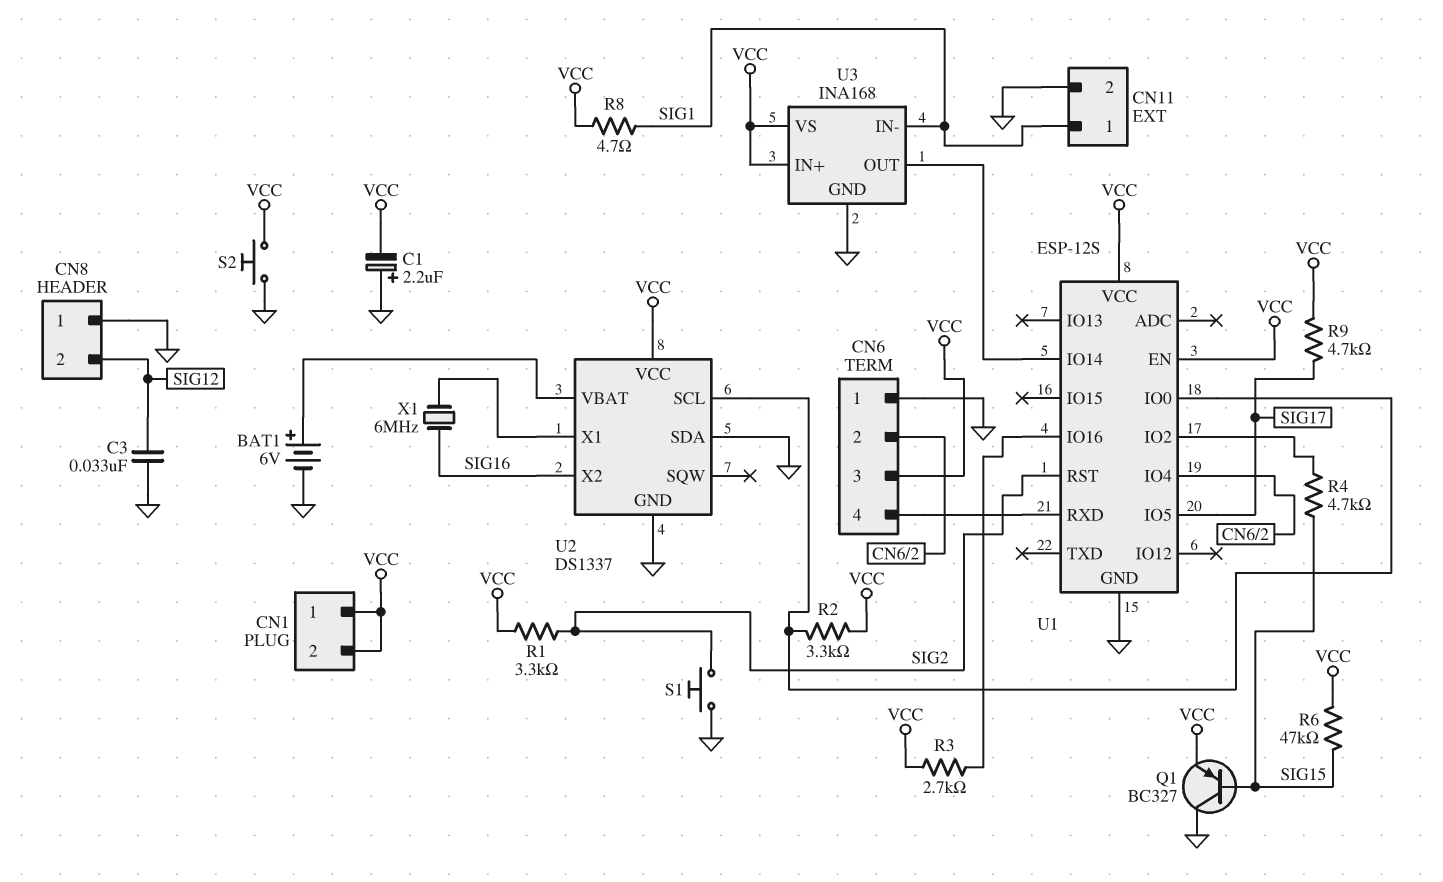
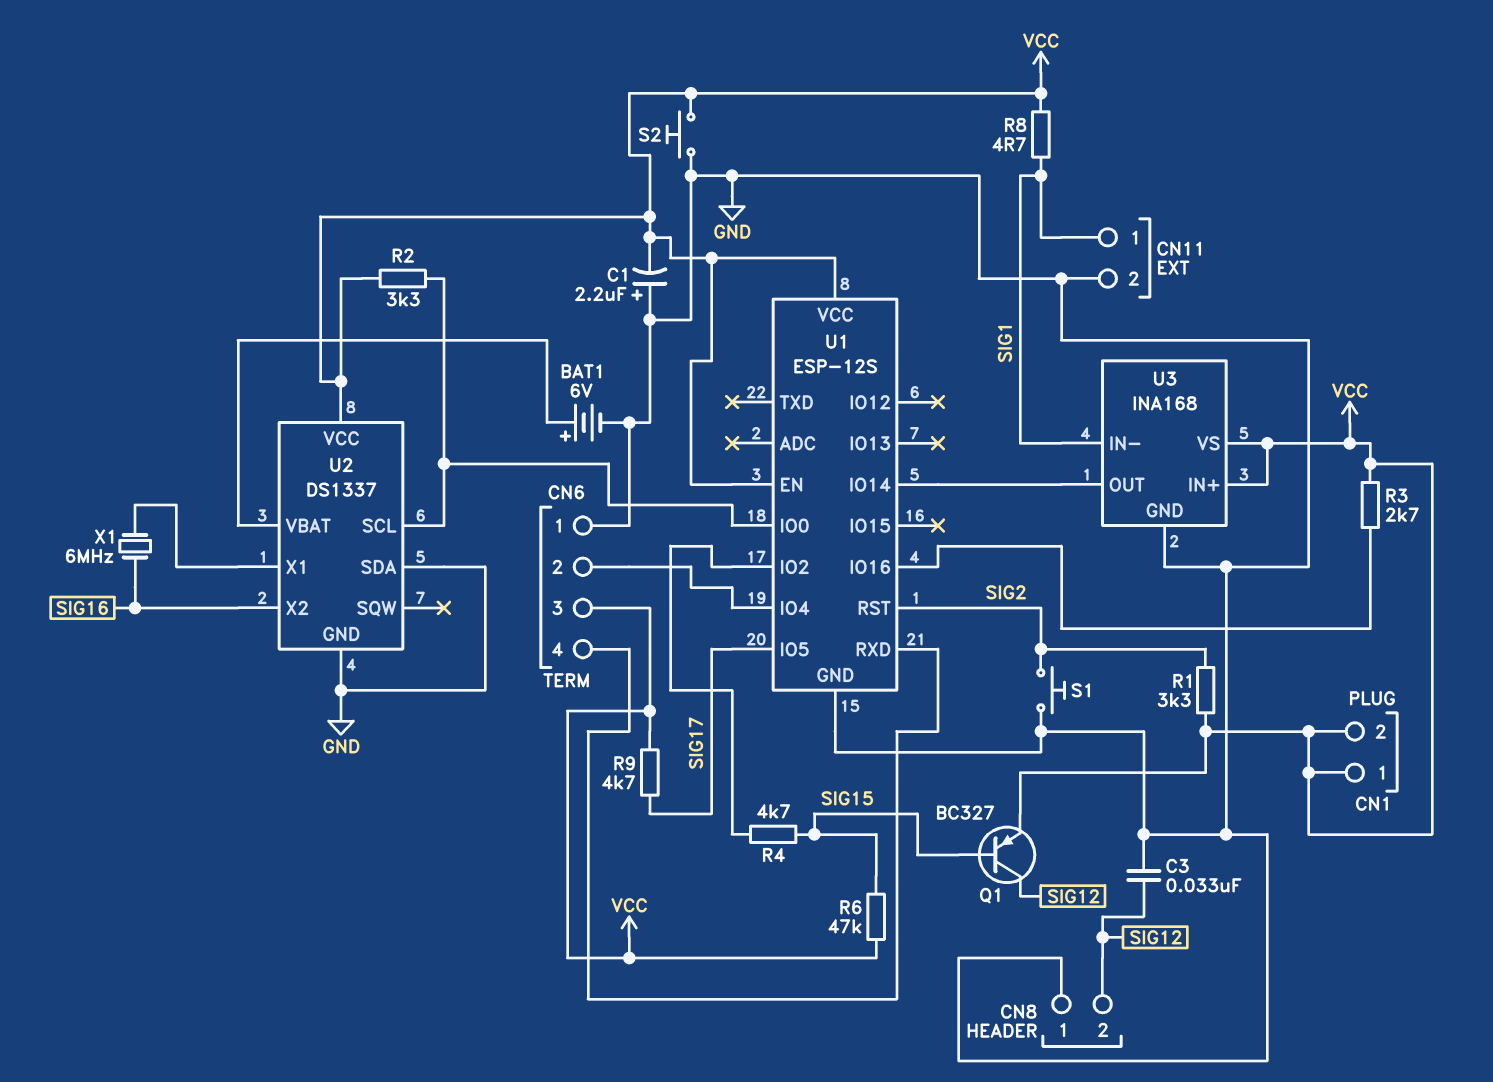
Q1: PNP BC327 (B SIG15, C GND, E VCC) -> PNP BC327 (B SIG15, C SIG12, E VCC)

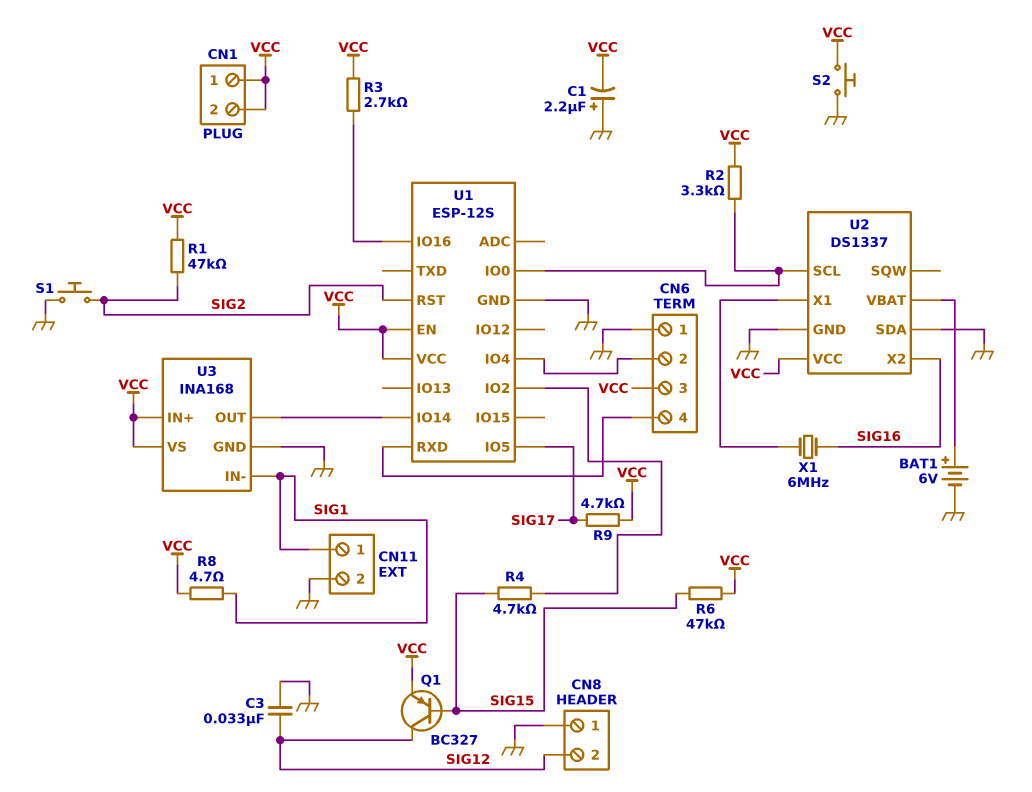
R1: 3.3k (SIG2, VCC) -> 47k (SIG2, VCC)

